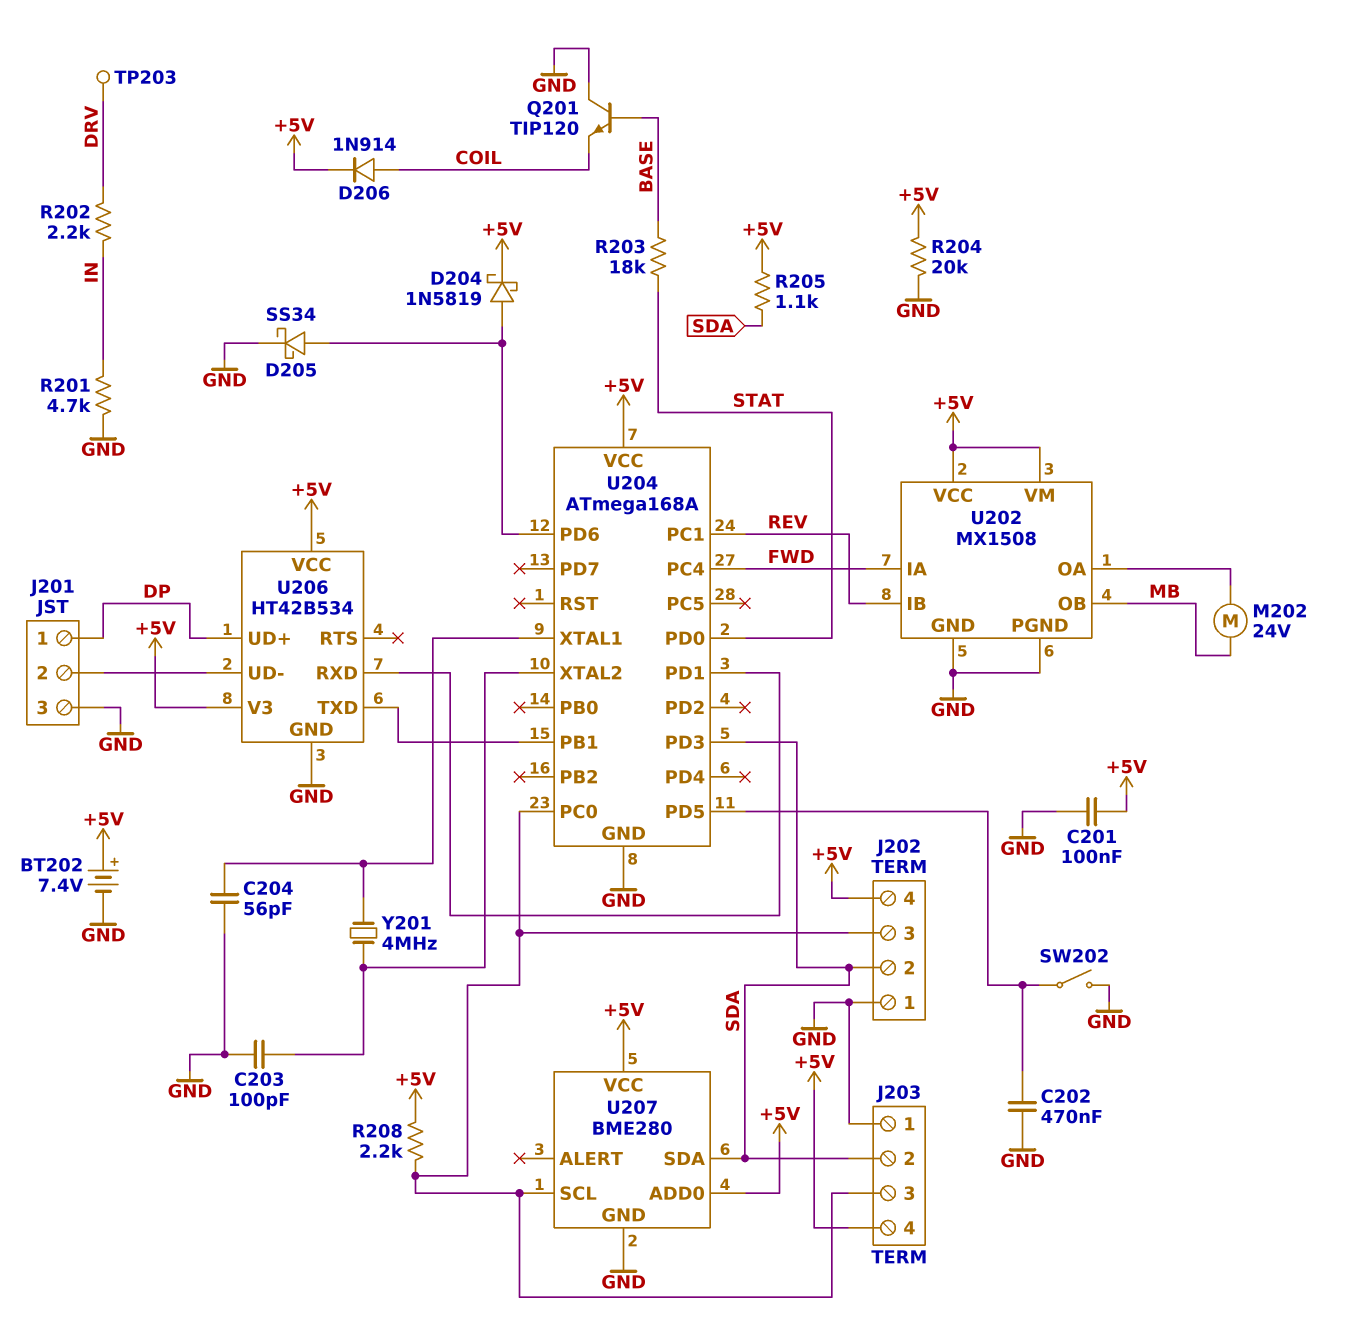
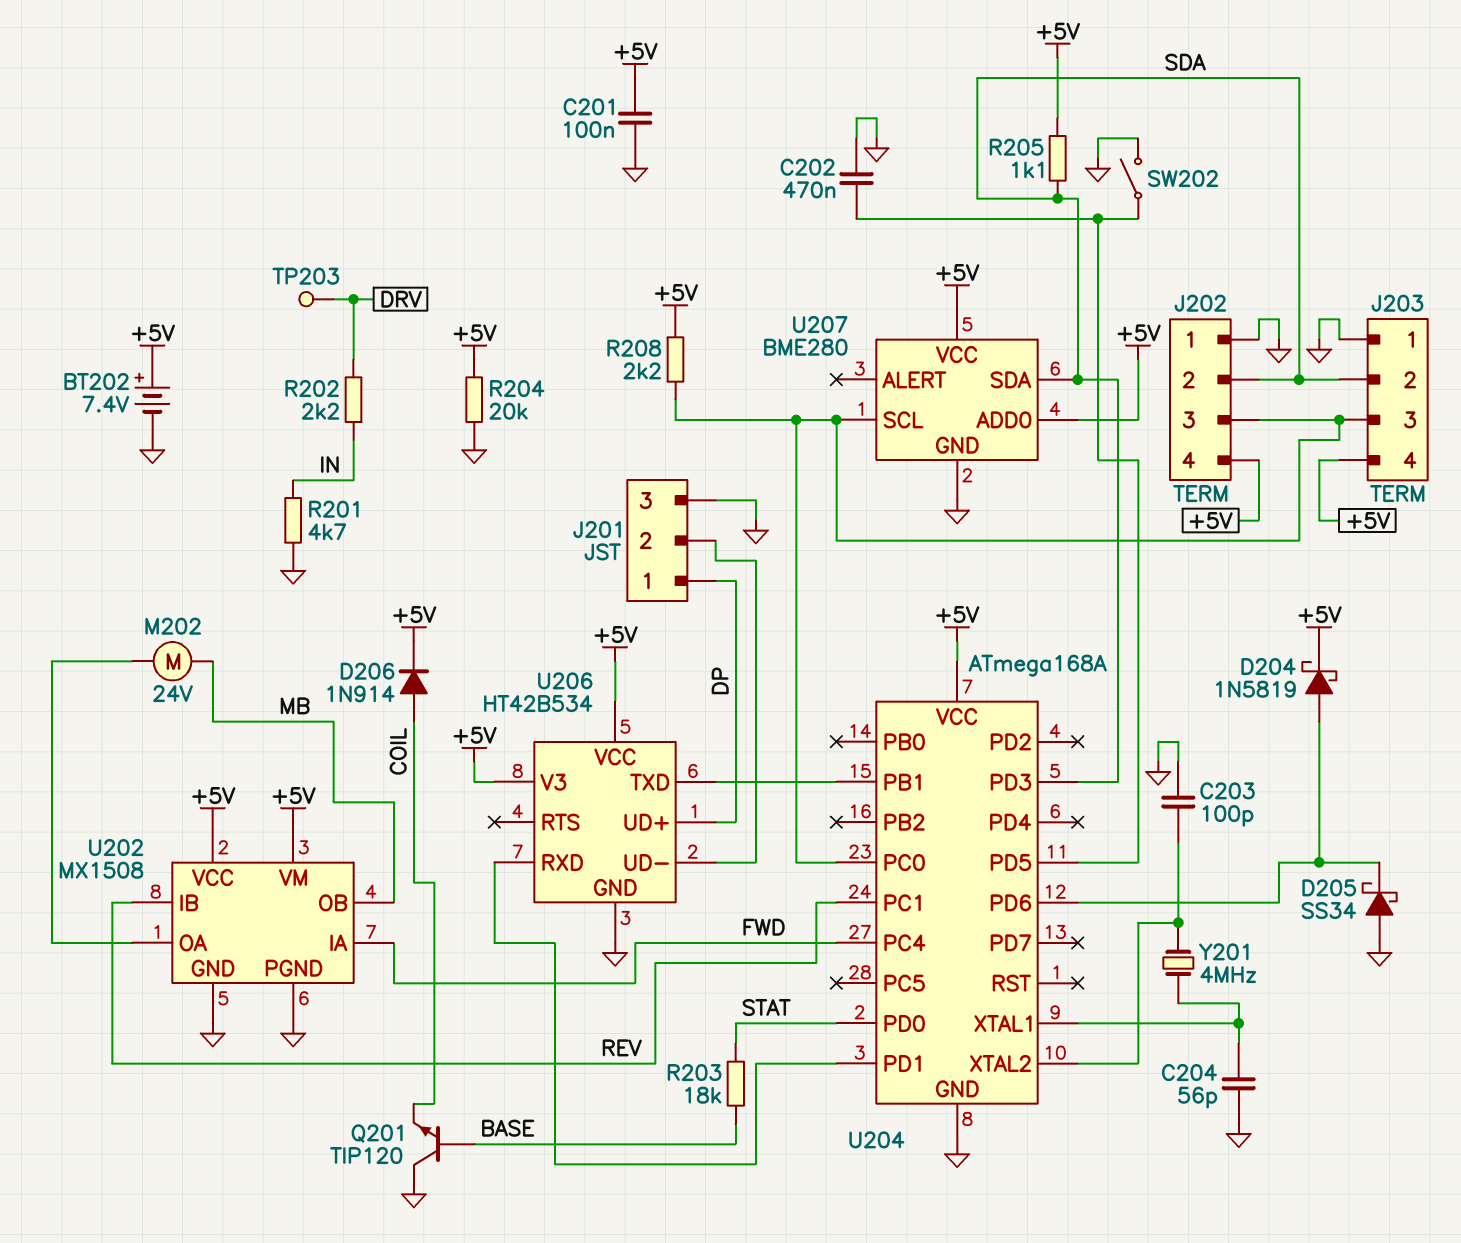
D205: schottky SS34 (A U204/PD6, K GND) -> schottky SS34 (A GND, K U204/PD6)

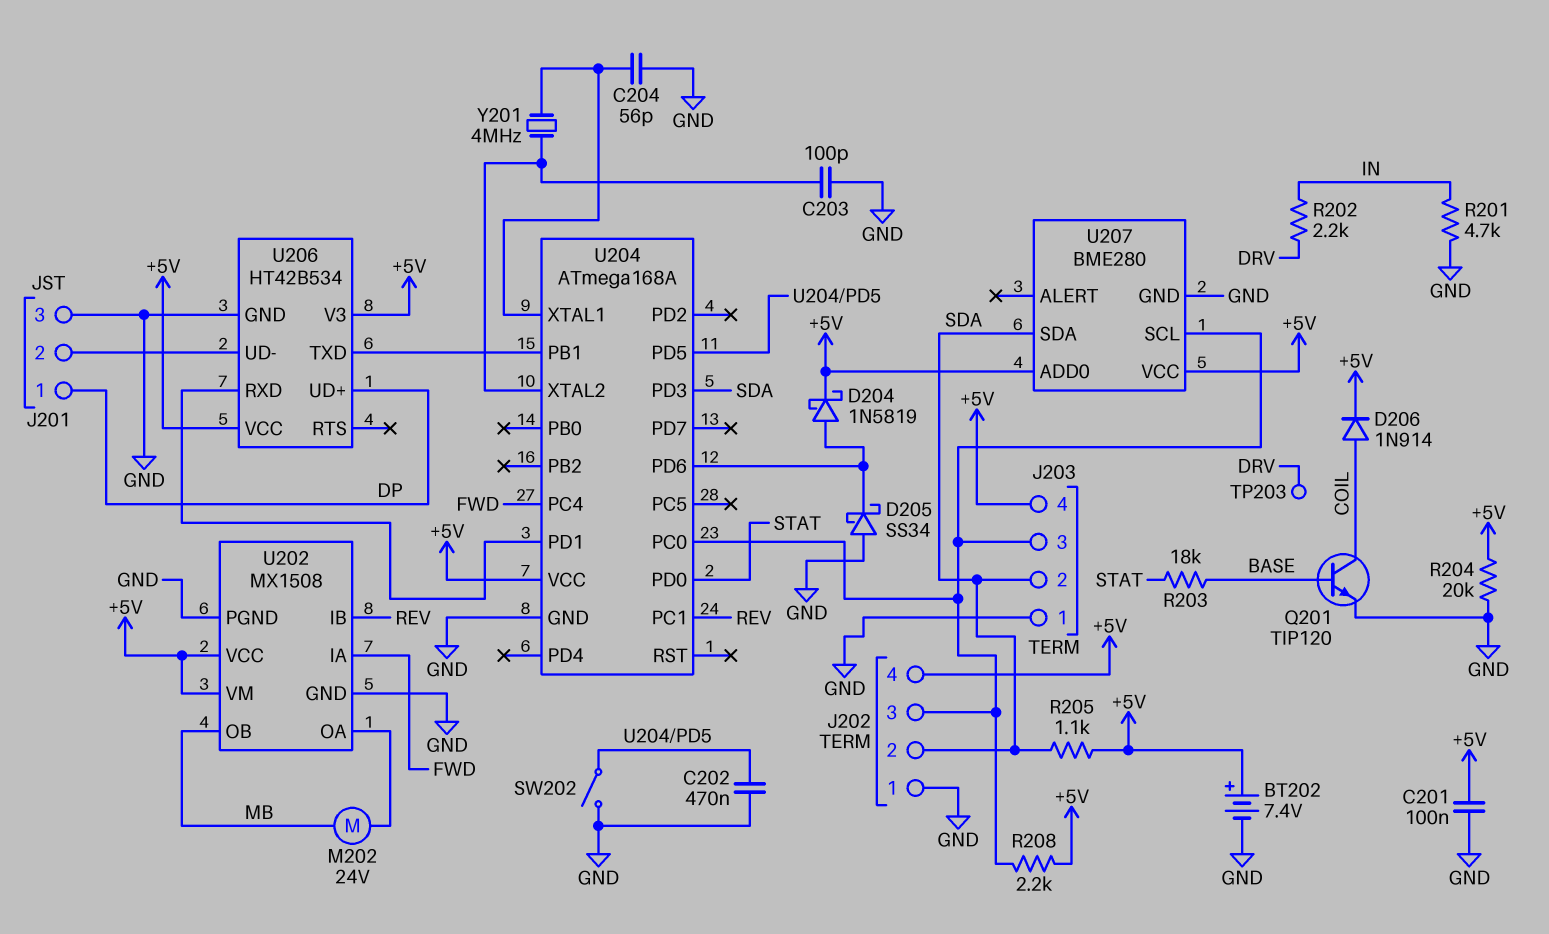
Q201: NPN TIP120 (B BASE, C GND, E COIL) -> NPN TIP120 (B BASE, C COIL, E GND)

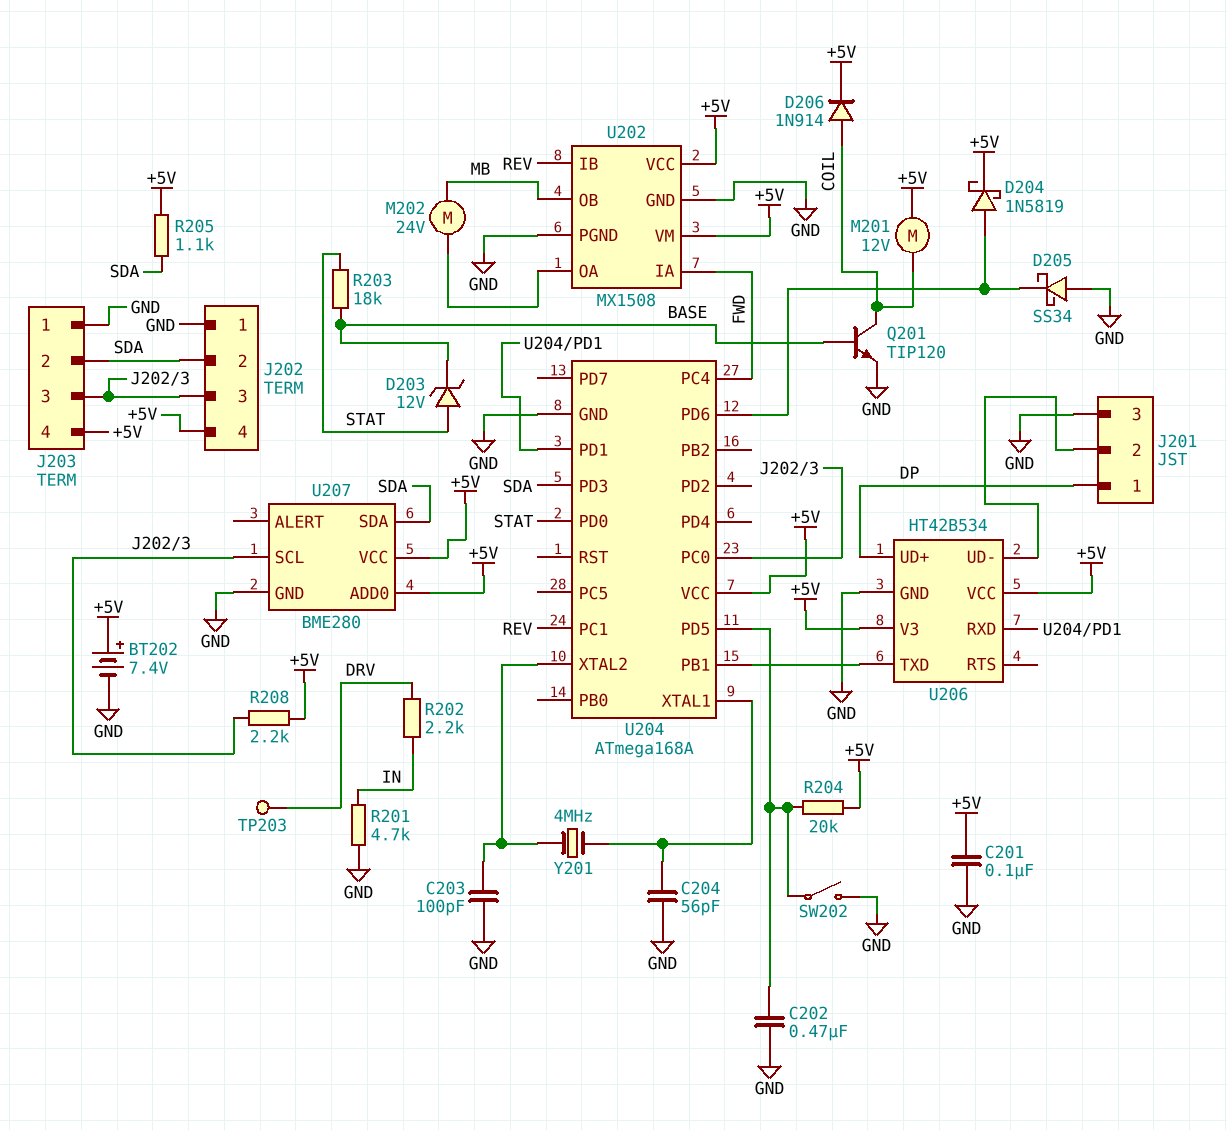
D203: none -> zener 12V (A STAT, K BASE)
M201: none -> motor 12V (+5V, COIL)
R204: 20k (+5V, GND) -> 20k (+5V, U204/PD5)

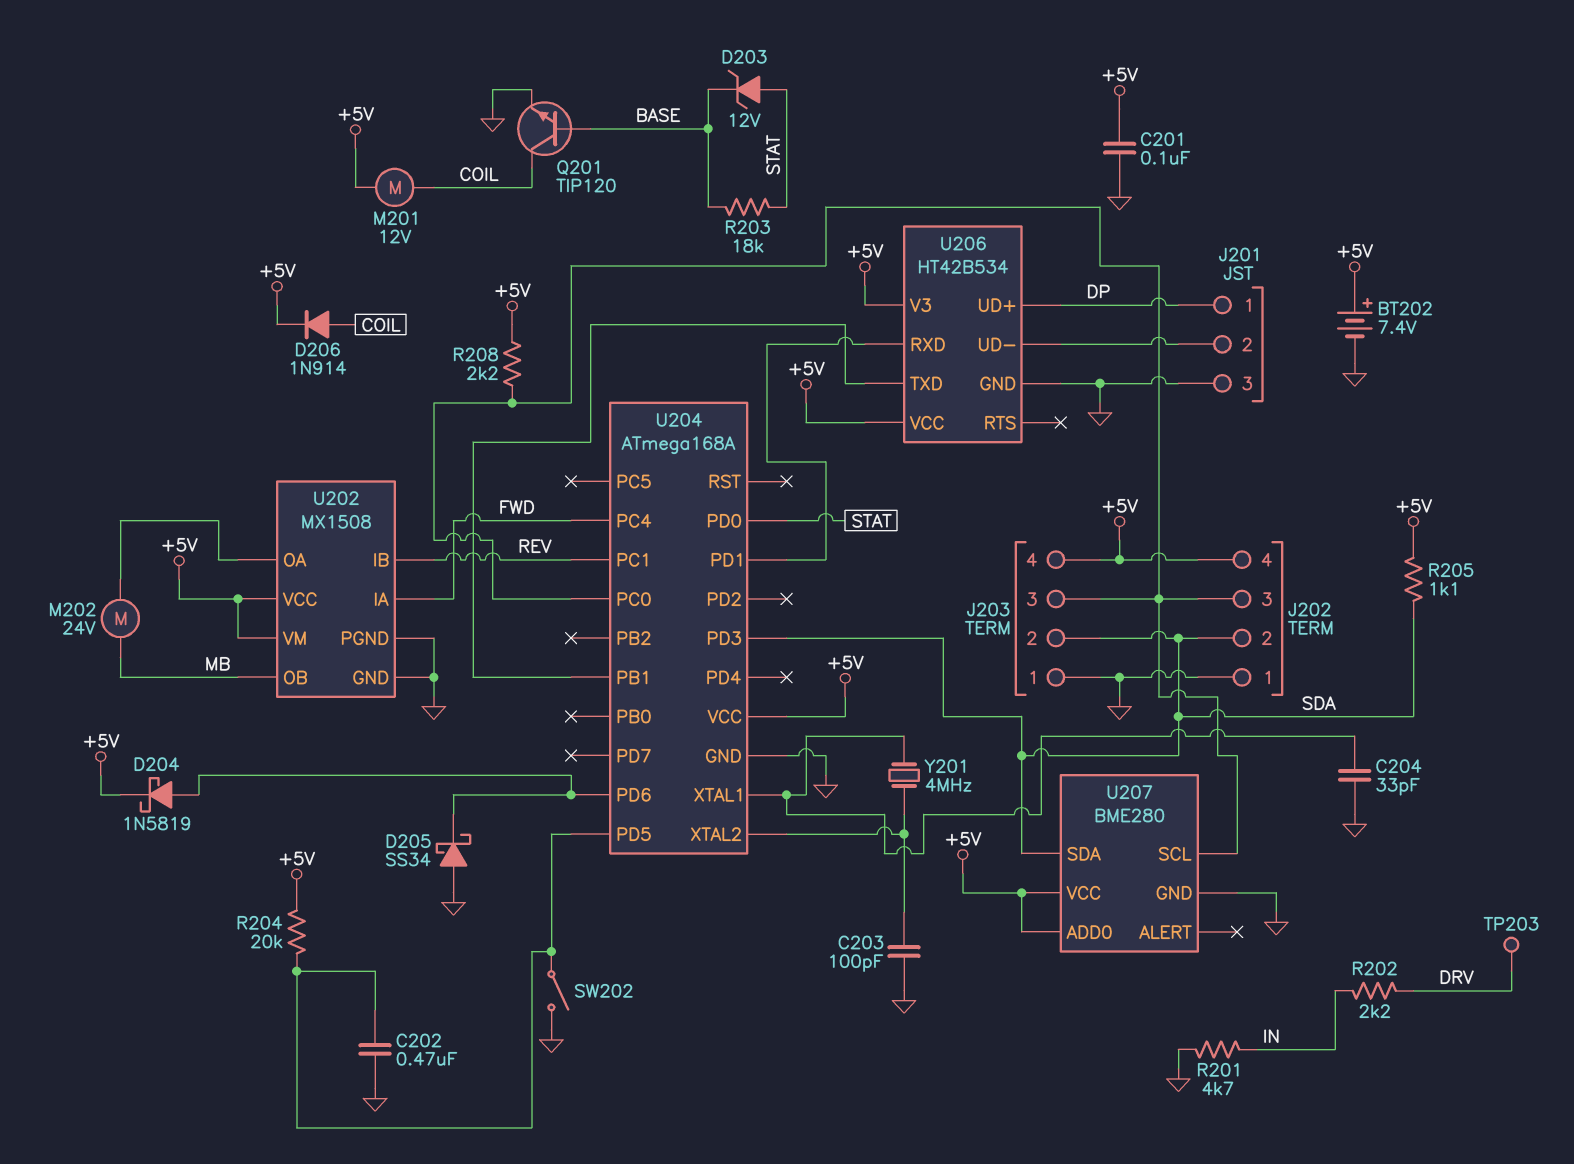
C204: 56pF (GND, U204/XTAL1) -> 33pF (GND, U204/XTAL1)

